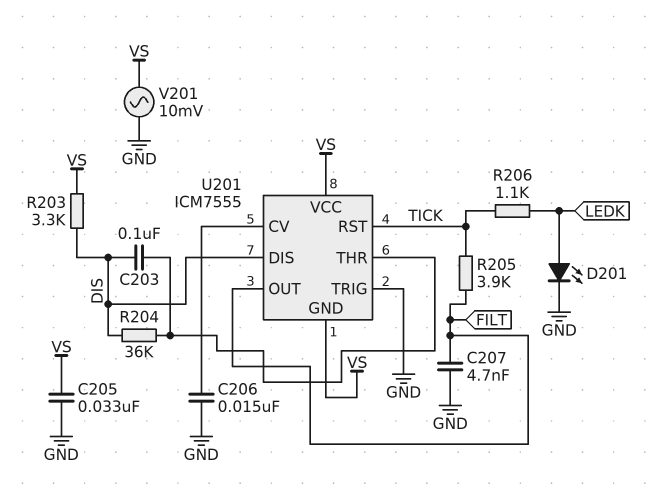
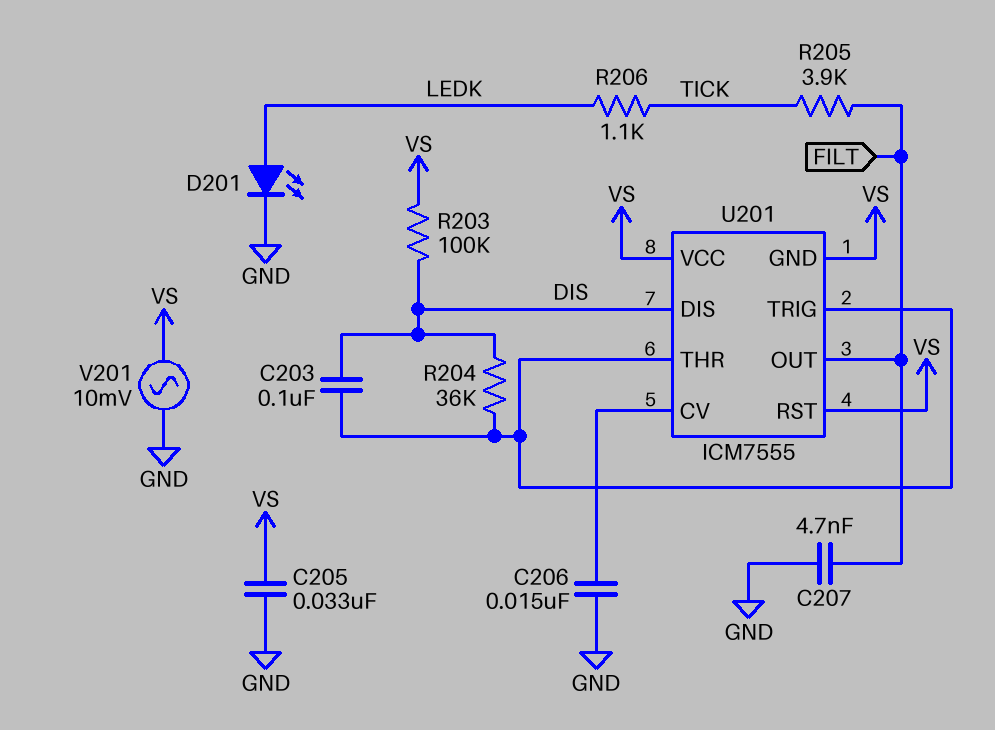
R203: 3.3k (DIS, VS) -> 100k (DIS, VS)
U201 pin RST: TICK -> VS
U201 pin TRIG: GND -> U201/THR

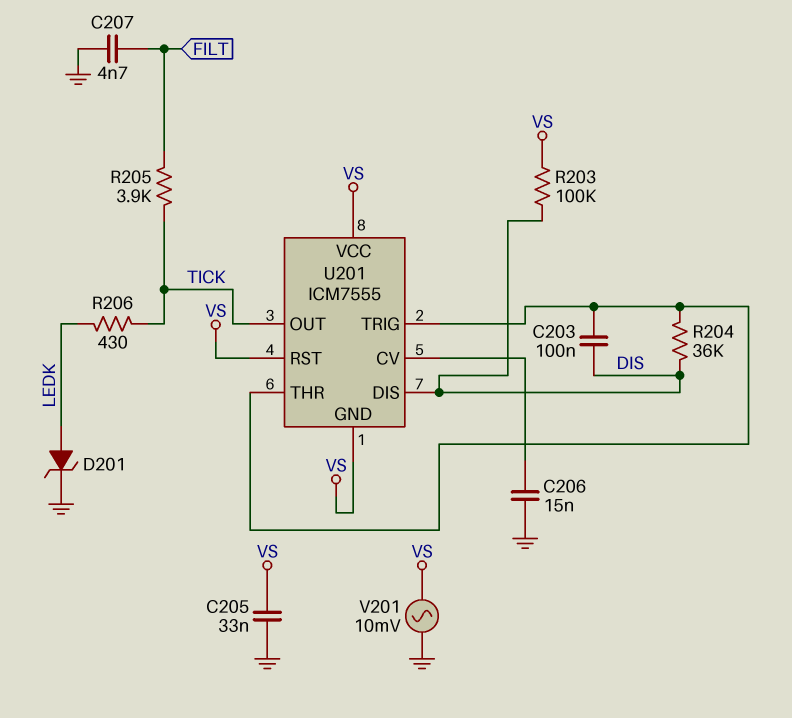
D201: LED (A LEDK, K GND) -> zener (A LEDK, K GND)
R206: 1.1k (LEDK, TICK) -> 430 (LEDK, TICK)
U201 pin OUT: FILT -> TICK

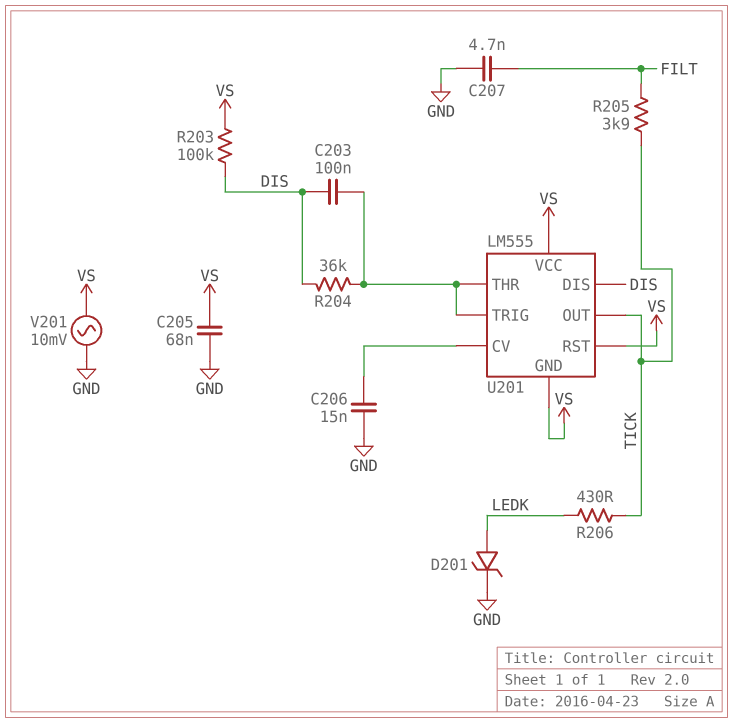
C205: 33nF (GND, VS) -> 68nF (GND, VS)
U201: ICM7555 -> LM555

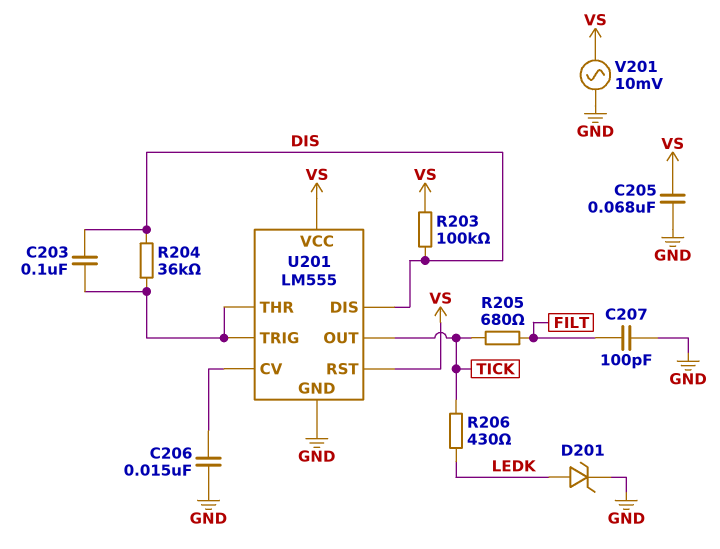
C207: 4.7nF (FILT, GND) -> 100pF (FILT, GND)
R205: 3.9k (FILT, TICK) -> 680 (FILT, TICK)
U201 pin GND: VS -> GND

